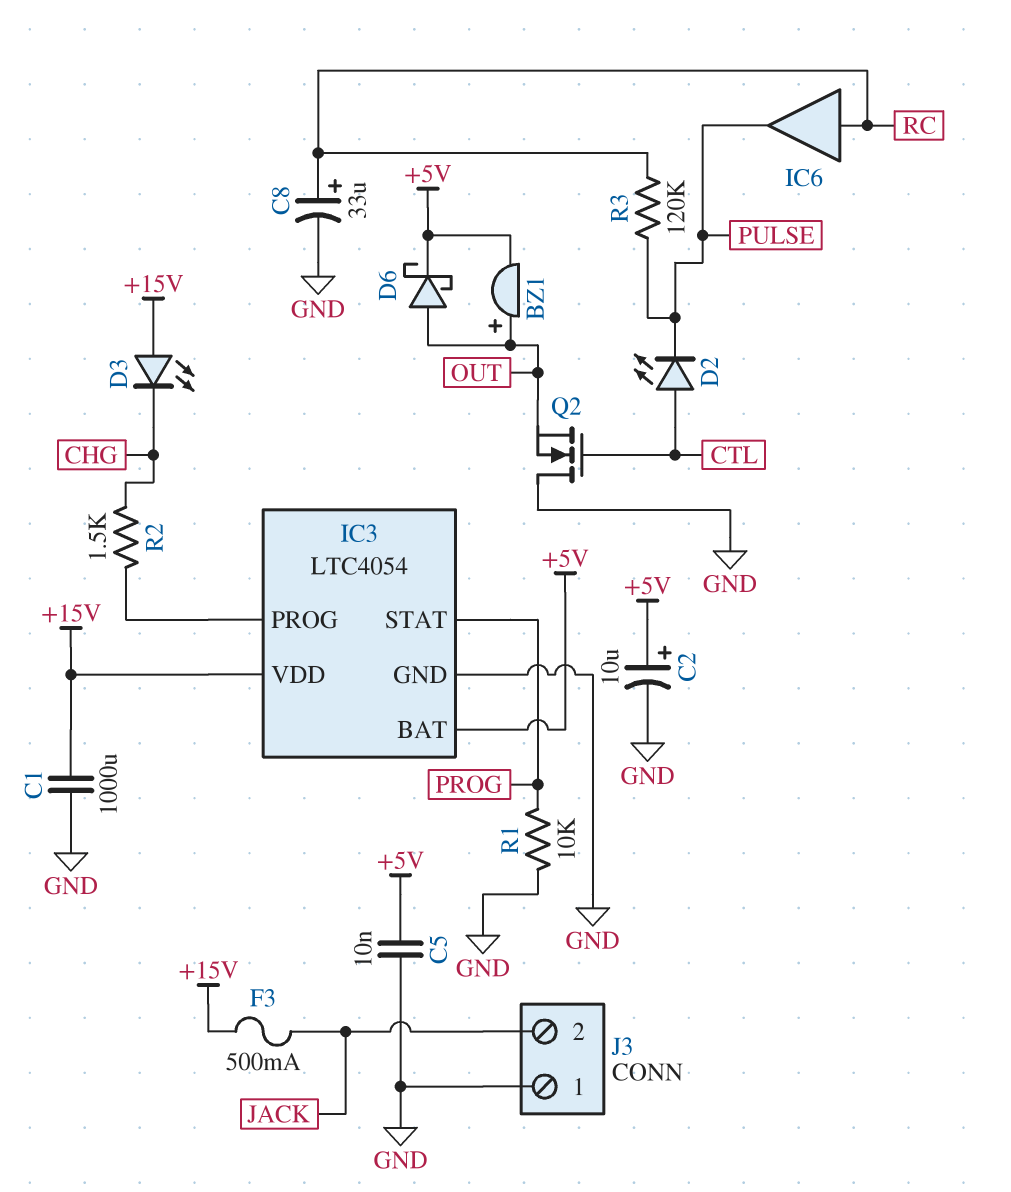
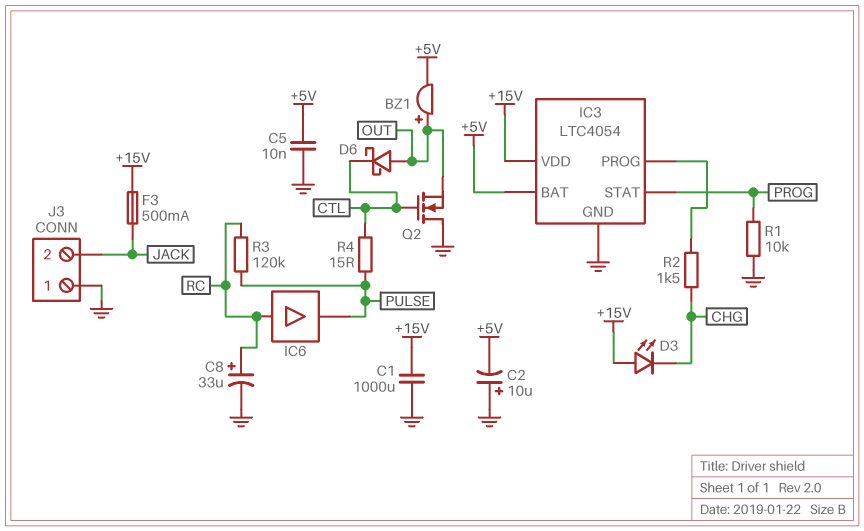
C2: 10uF (plus +5V, minus GND) -> 10uF (plus GND, minus +5V)
D2: LED (A CTL, K PULSE) -> none
D6: schottky (A OUT, K +5V) -> schottky (A OUT, K CTL)
R4: none -> 15 (CTL, PULSE)

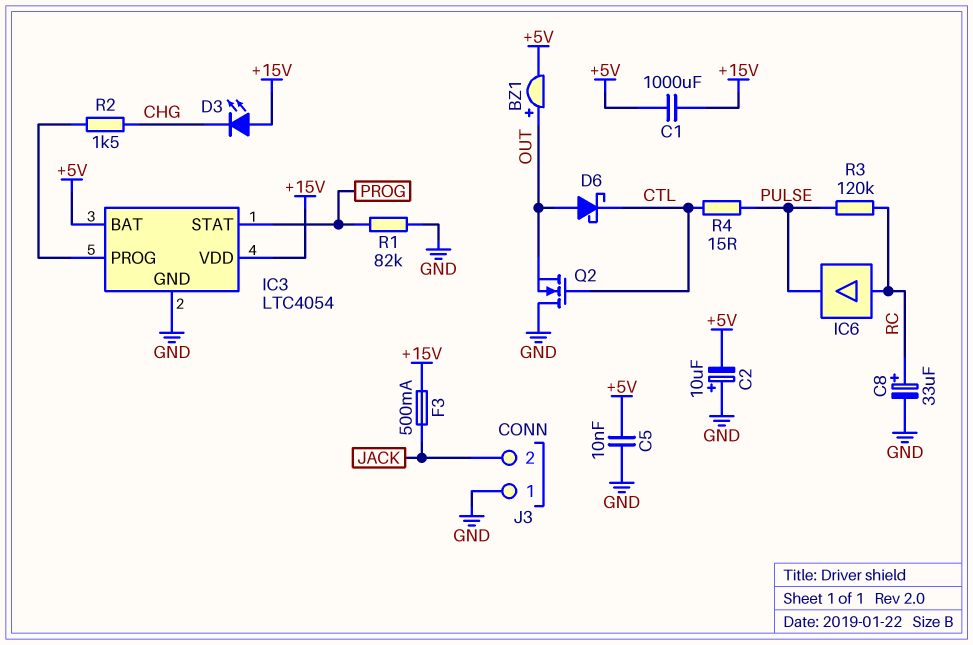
C1: 1000uF (+15V, GND) -> 1000uF (+5V, +15V)
R1: 10k (GND, PROG) -> 82k (GND, PROG)

